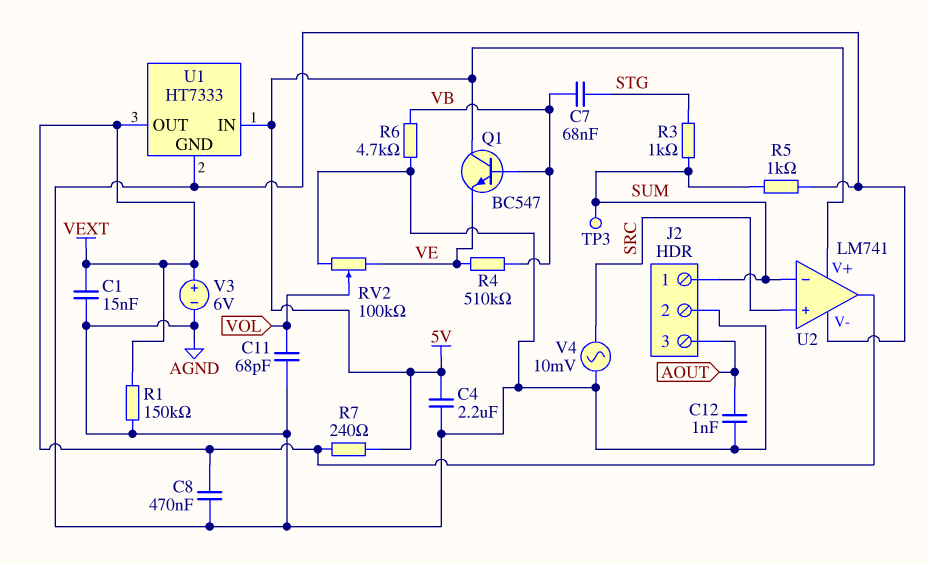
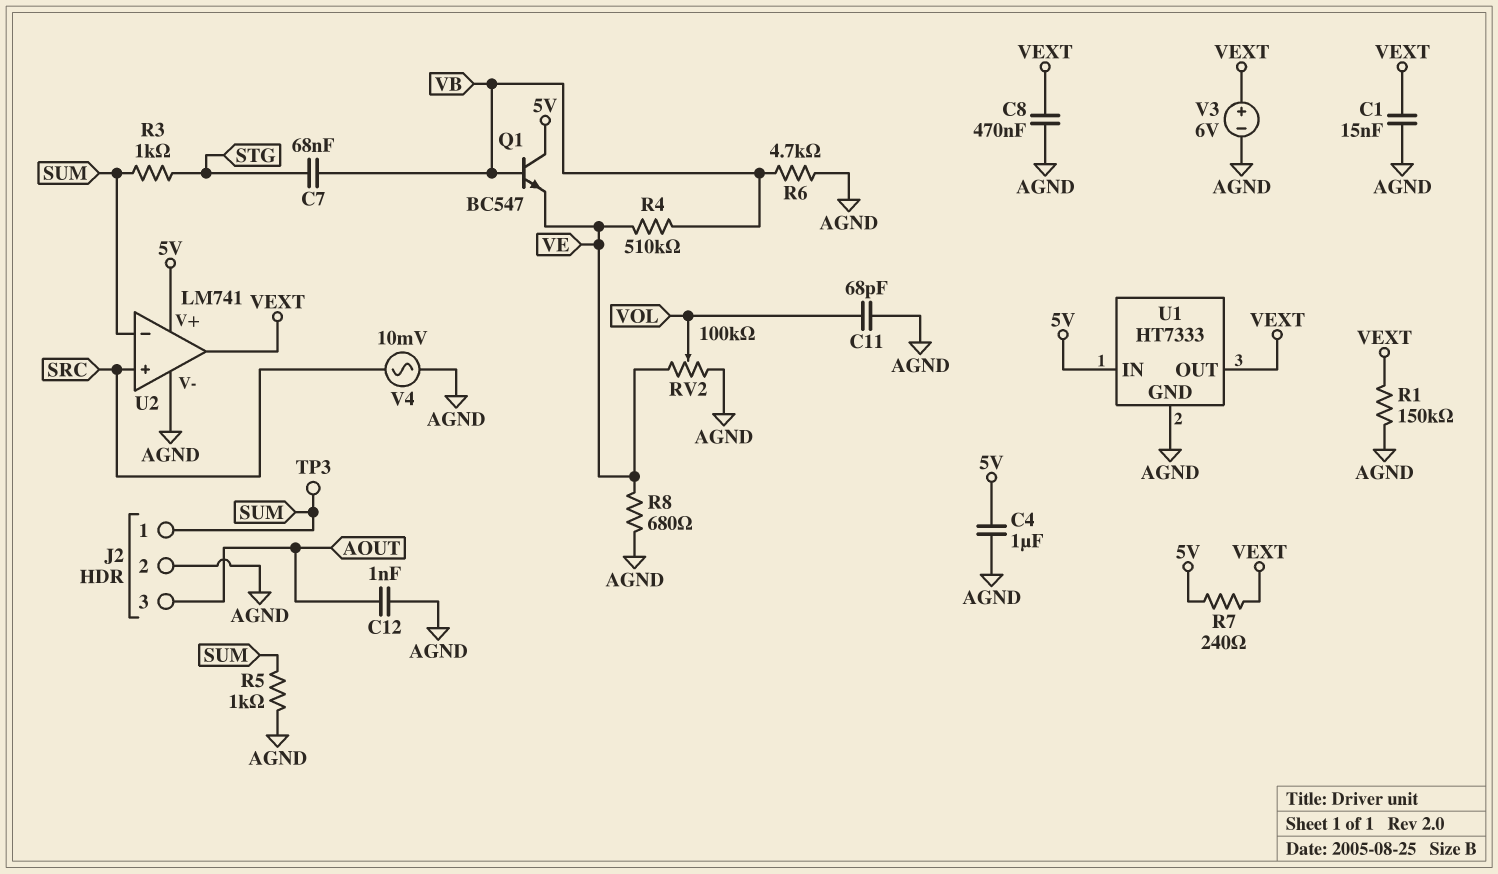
C4: 2.2uF (5V, AGND) -> 1uF (5V, AGND)
R8: none -> 680 (AGND, VE)

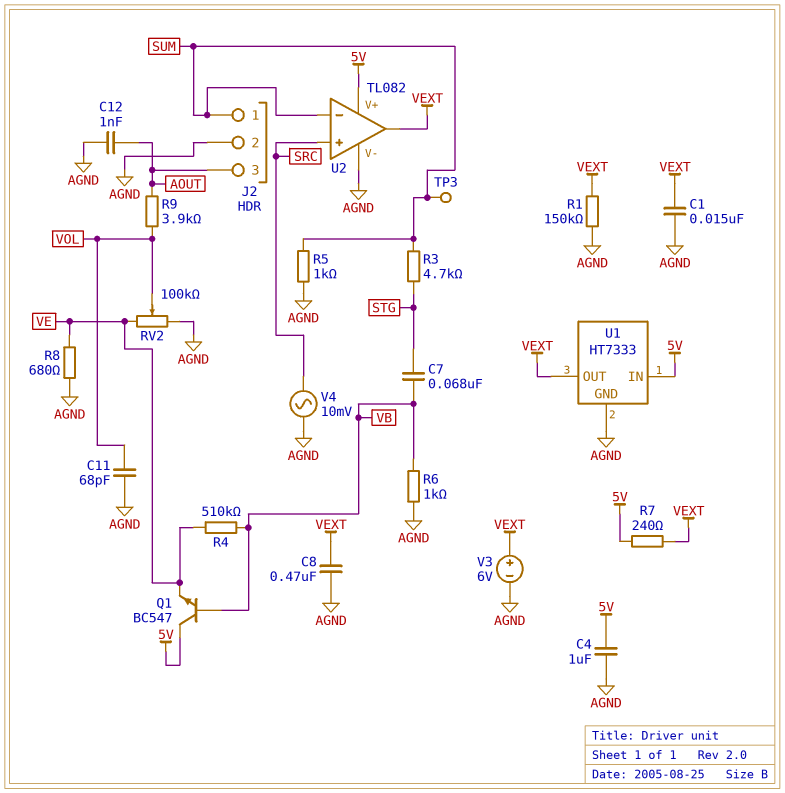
R3: 1k (STG, SUM) -> 4.7k (STG, SUM)
R6: 4.7k (AGND, VB) -> 1k (AGND, VB)
R9: none -> 3.9k (AOUT, VOL)
U2: LM741 -> TL082

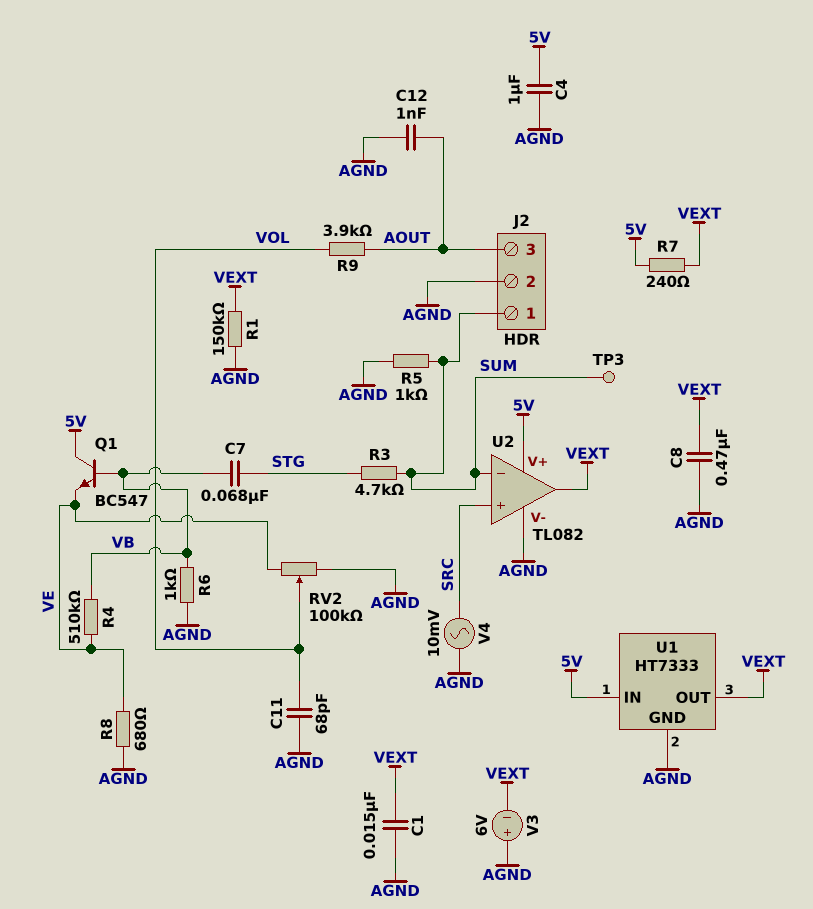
V3: 6V (plus VEXT, minus AGND) -> 6V (plus AGND, minus VEXT)

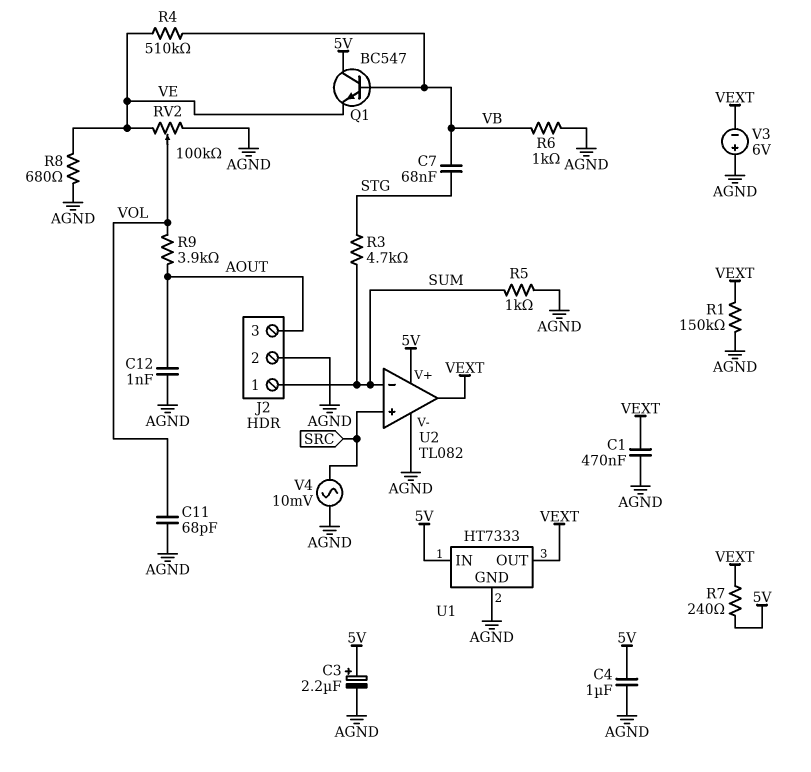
C1: 15nF (AGND, VEXT) -> 470nF (AGND, VEXT)
C3: none -> 2.2uF (plus 5V, minus AGND)
C8: 470nF (AGND, VEXT) -> none
TP3: test point (SUM) -> none

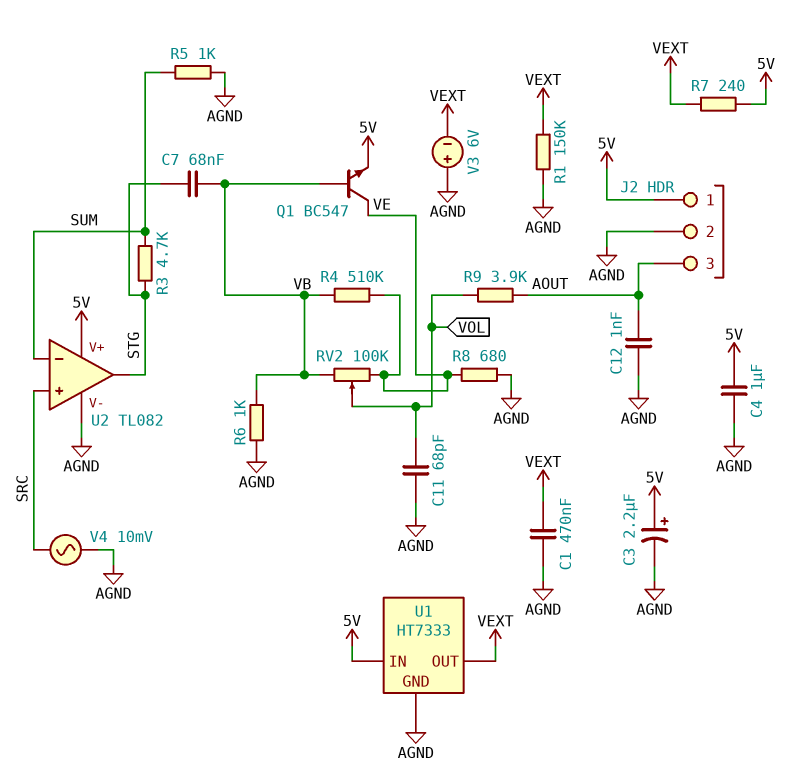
J2 pin 1: SUM -> 5V
Q1: NPN BC547 (B VB, C 5V, E VE) -> NPN BC547 (B VB, C VE, E 5V)
RV2: 100k (AGND, VE, wiper VOL) -> 100k (VB, VE, wiper VOL)
U2 pin out: VEXT -> STG

